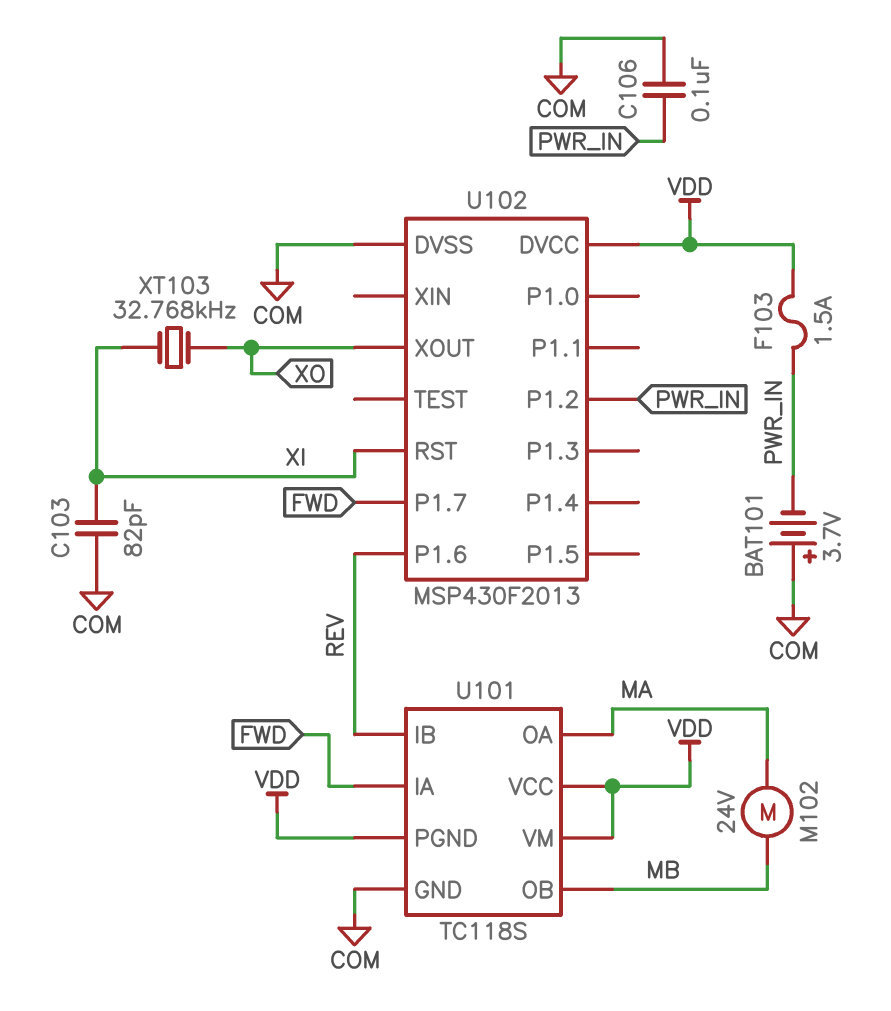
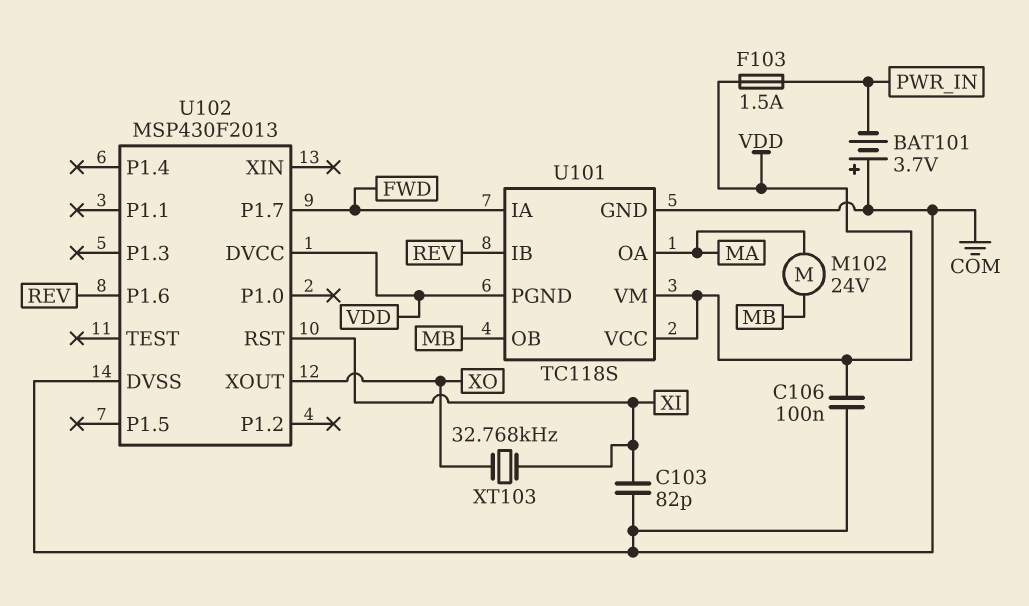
C106: 100nF (COM, PWR_IN) -> 100nF (COM, VDD)
U102 pin P1.2: PWR_IN -> none

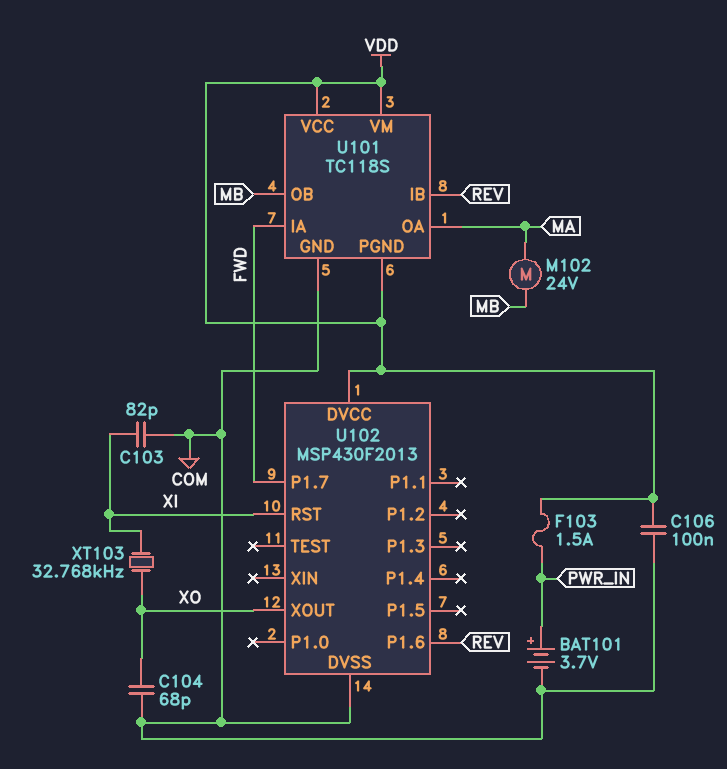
BAT101: 3.7V (plus COM, minus PWR_IN) -> 3.7V (plus PWR_IN, minus COM)
C104: none -> 68pF (COM, XO)

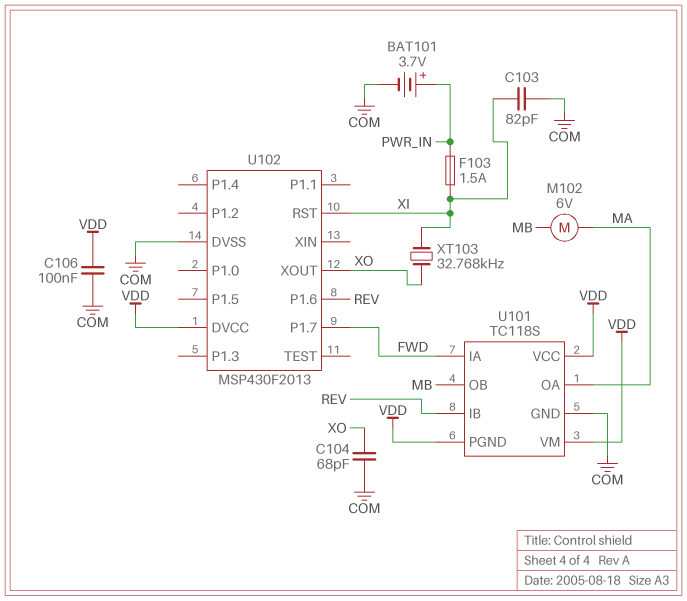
F103: 1.5A (PWR_IN, VDD) -> 1.5A (PWR_IN, XI)
M102: motor 24V (MA, MB) -> motor 6V (MA, MB)

